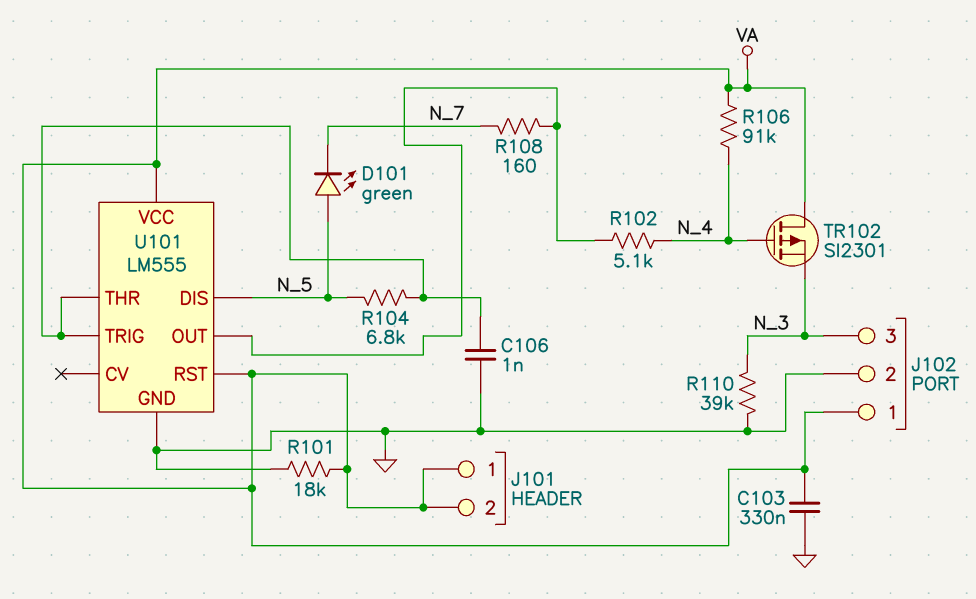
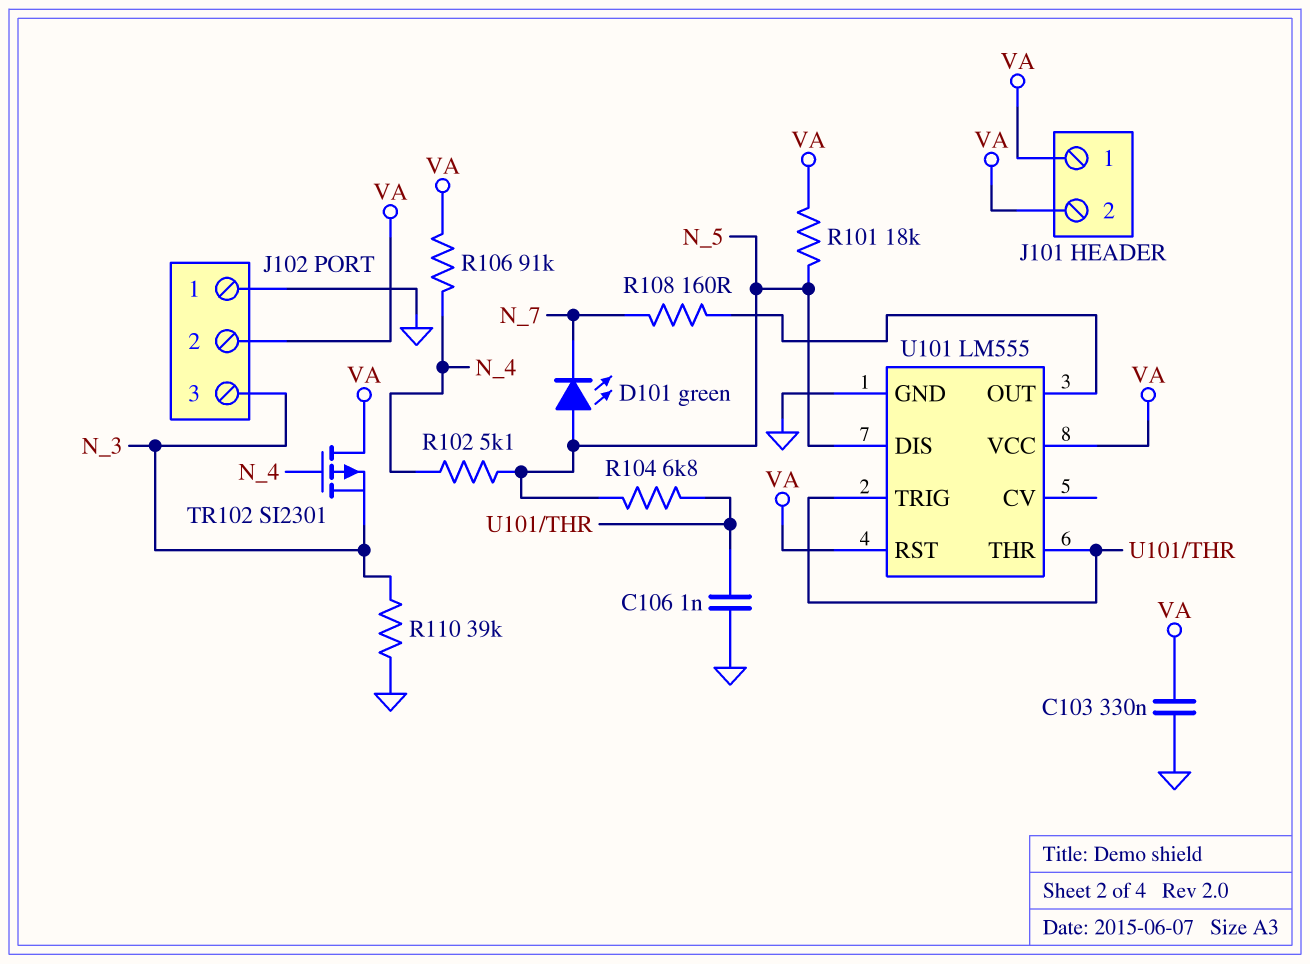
J102 pin 1: VA -> GND
J102 pin 2: GND -> VA
R101: 18k (GND, VA) -> 18k (N_5, VA)
R102: 5.1k (N_4, U101/OUT) -> 5.1k (N_4, N_5)

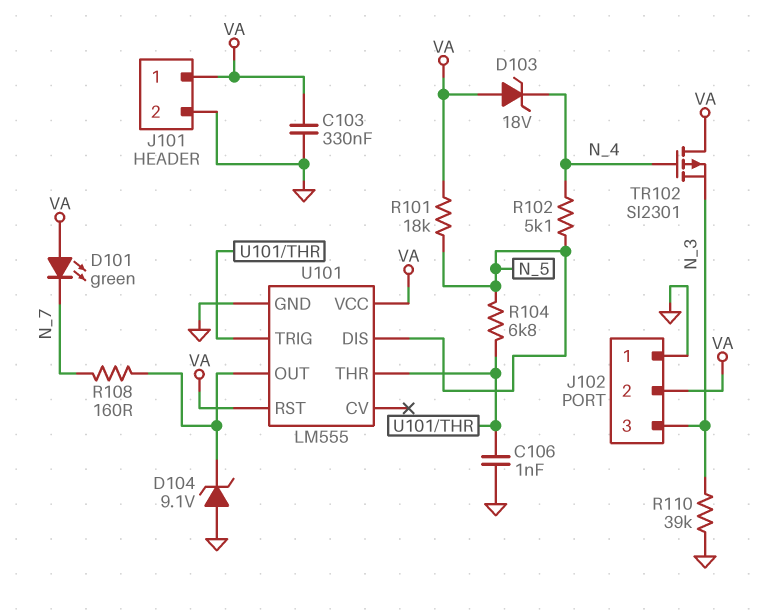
D101: LED green (A N_5, K N_7) -> LED green (A VA, K N_7)
D103: none -> zener 18V (A VA, K N_4)
D104: none -> zener 9.1V (A GND, K U101/OUT)
J101 pin 2: VA -> GND
R106: 91k (N_4, VA) -> none

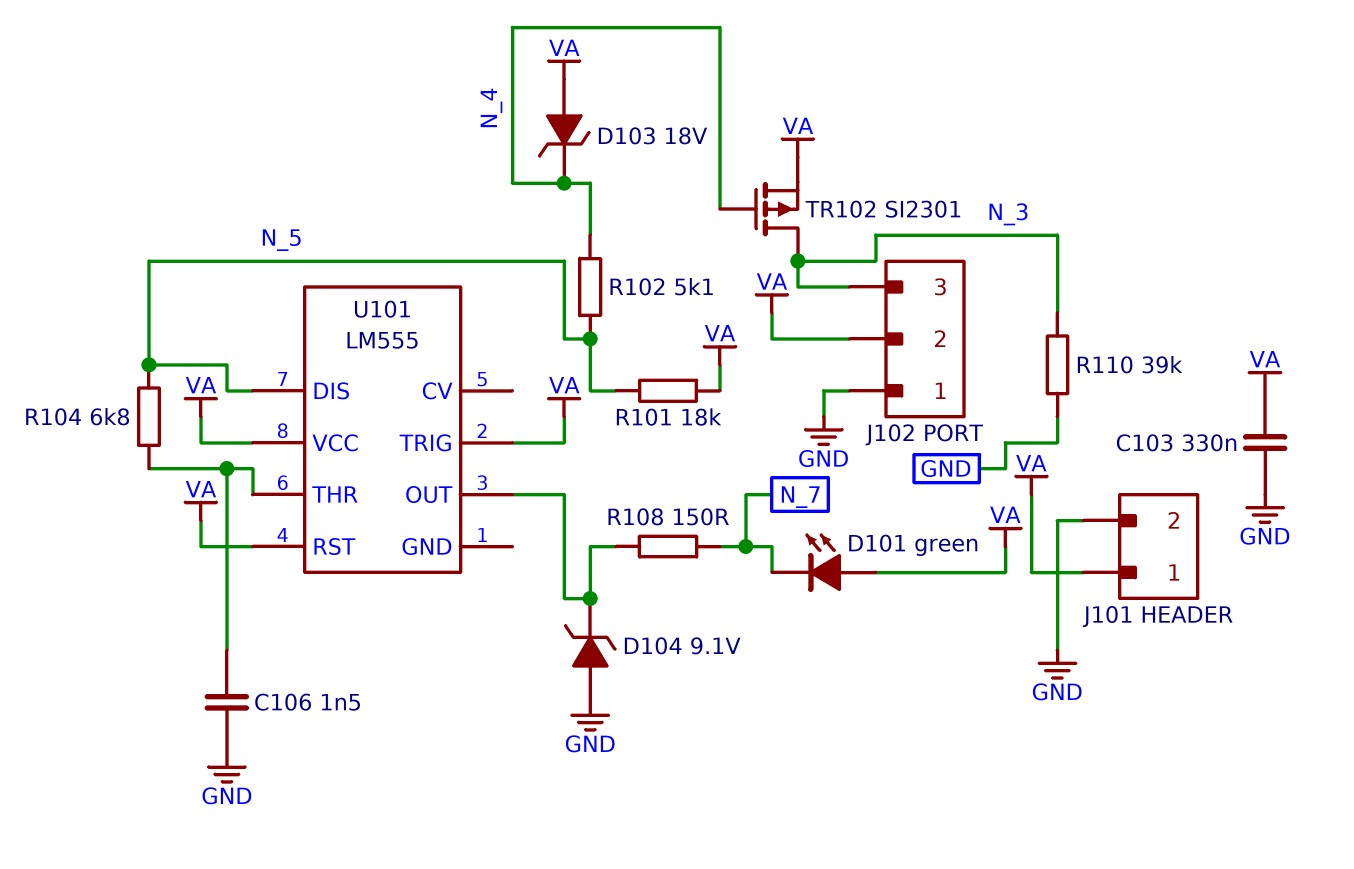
C106: 1nF (GND, U101/THR) -> 1.5nF (GND, U101/THR)
R108: 160 (N_7, U101/OUT) -> 150 (N_7, U101/OUT)
TR102: PMOS SI2301 (G N_4, D VA, S N_3) -> PMOS SI2301 (G N_4, D N_3, S VA)
U101 pin GND: GND -> none
U101 pin TRIG: U101/THR -> VA

